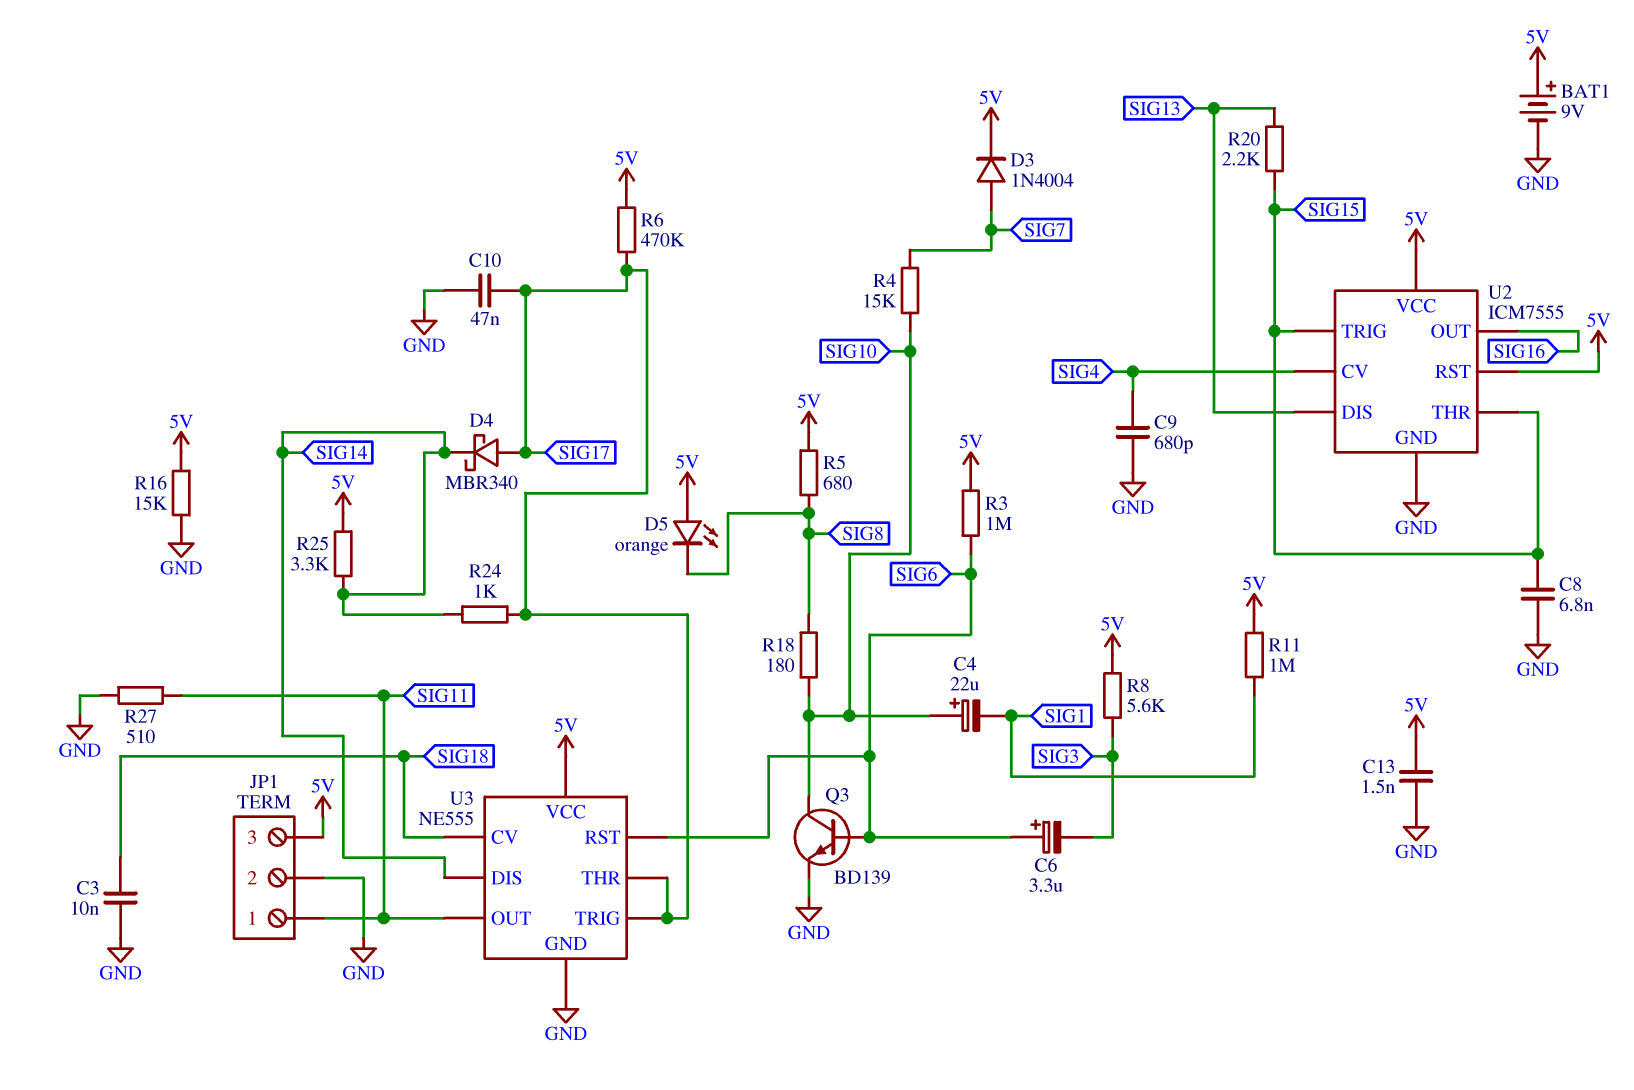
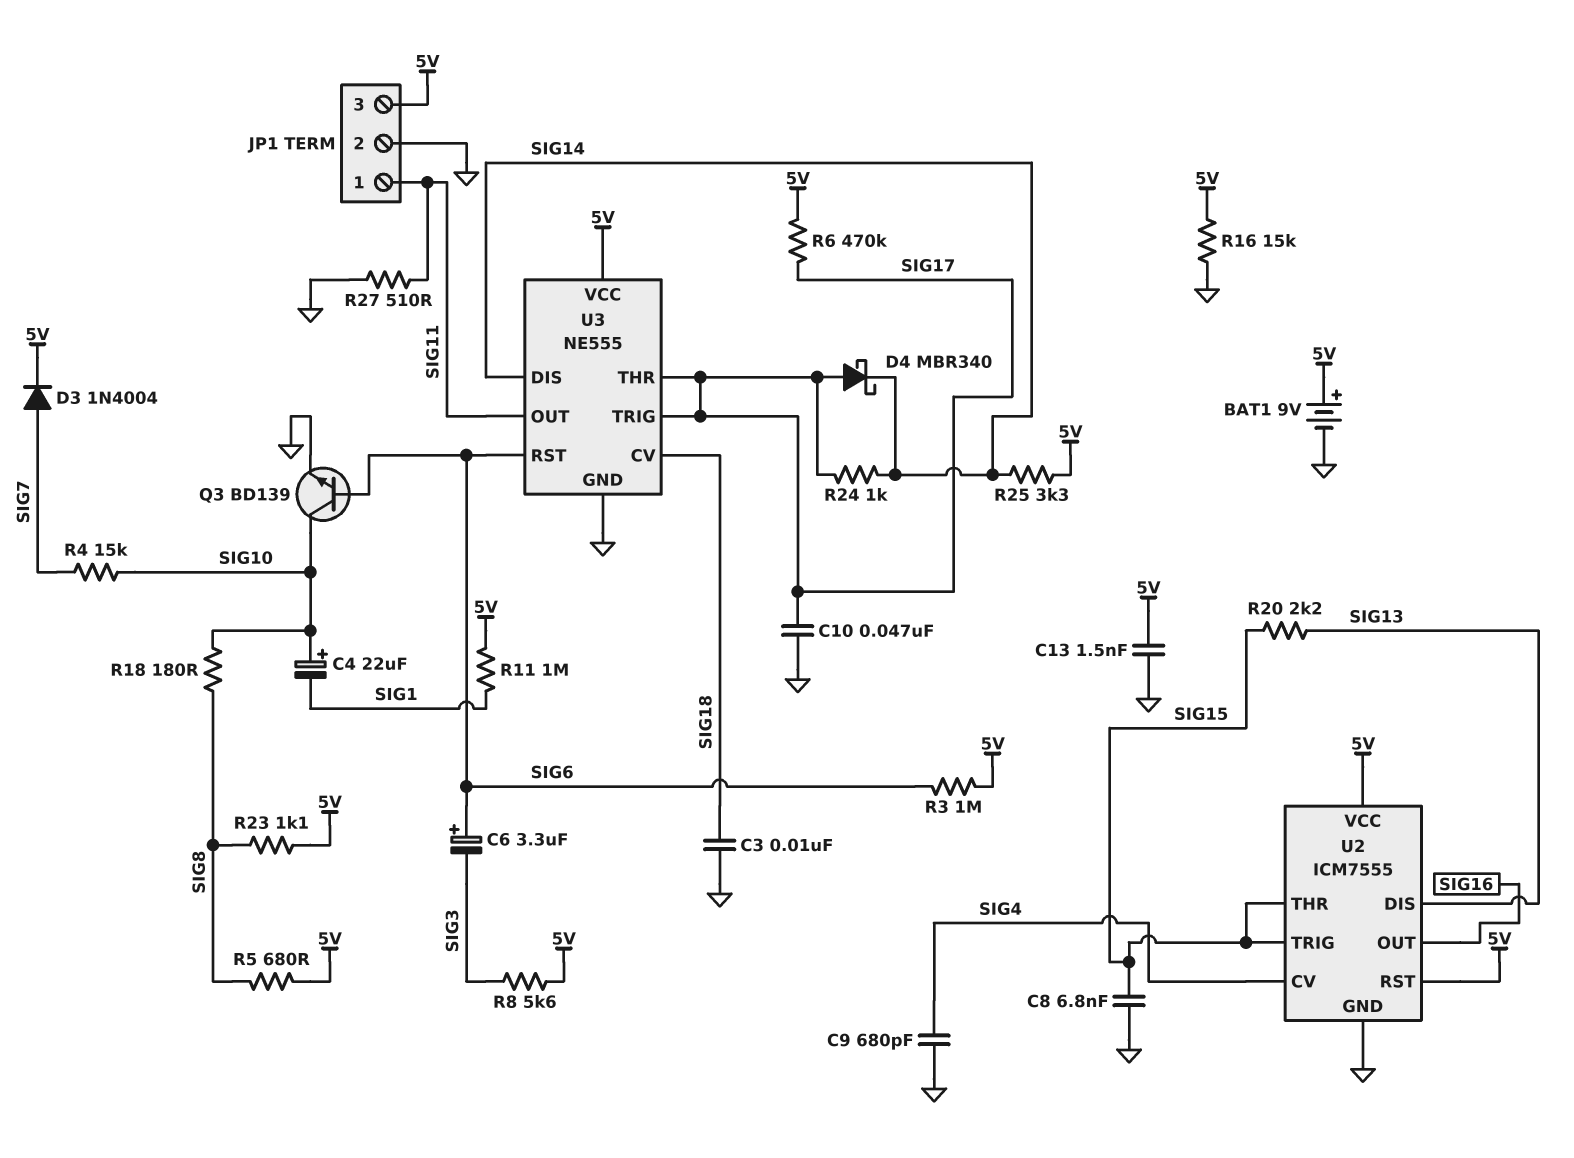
D5: LED orange (A 5V, K SIG8) -> none
R23: none -> 1.1k (5V, SIG8)

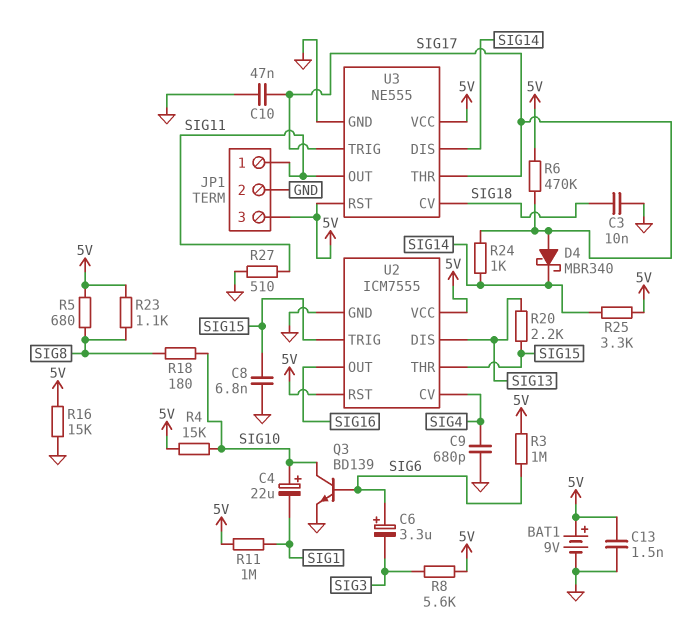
D3: diode 1N4004 (A SIG7, K 5V) -> none
R4: 15k (SIG7, SIG10) -> 15k (5V, SIG10)
U3 pin RST: SIG6 -> 5V

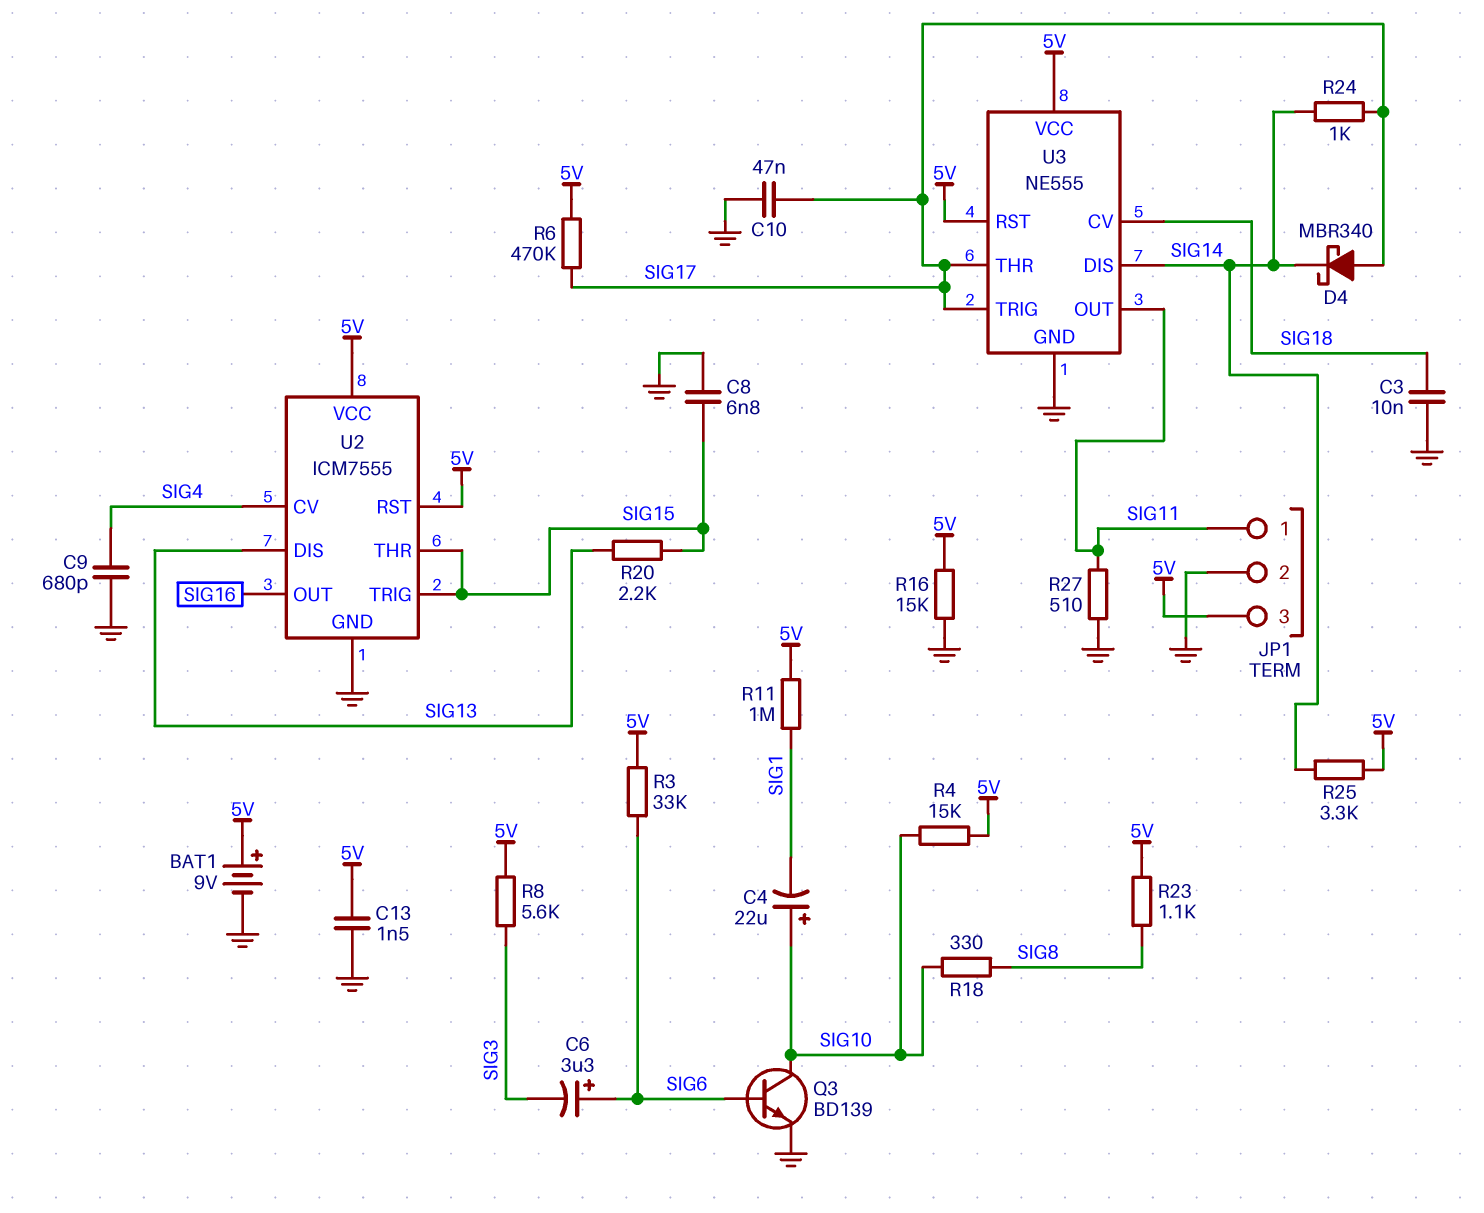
R3: 1M (5V, SIG6) -> 33k (5V, SIG6)
R5: 680 (5V, SIG8) -> none
R18: 180 (SIG8, SIG10) -> 330 (SIG8, SIG10)

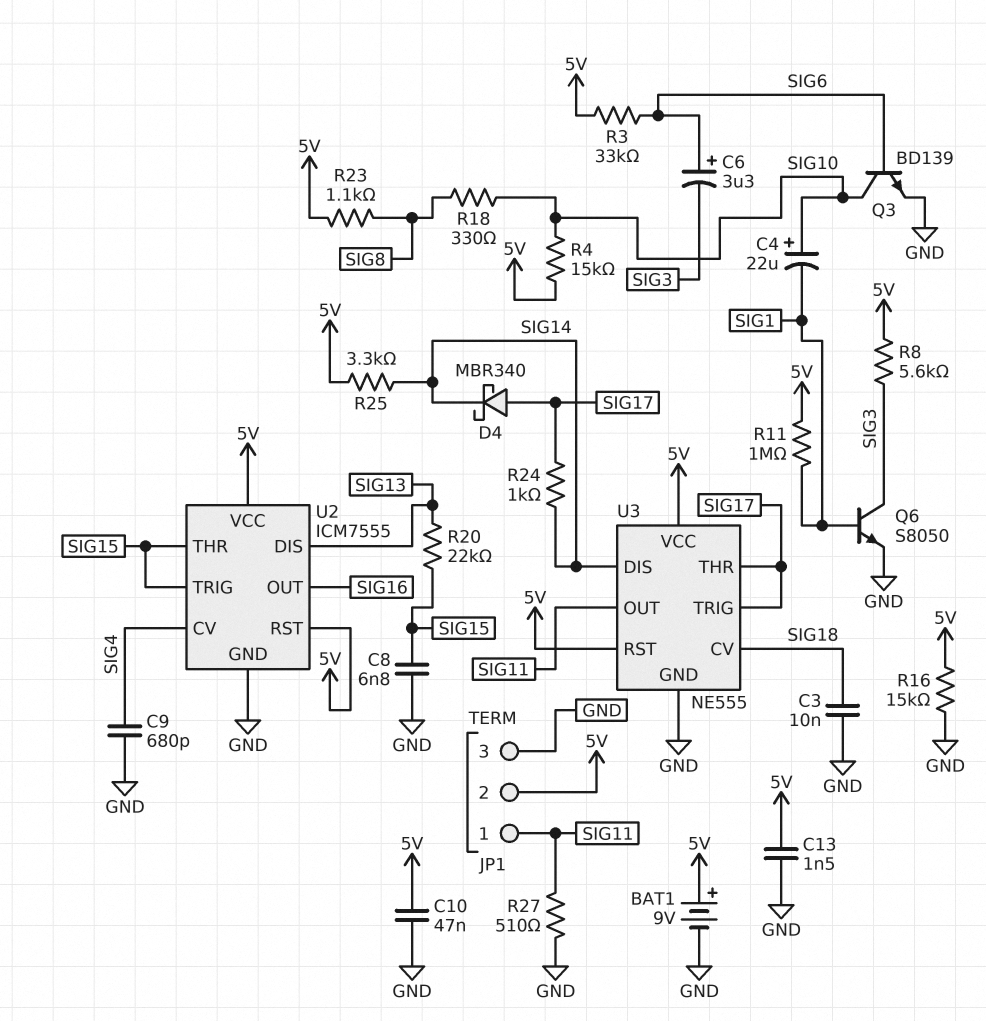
C10: 47nF (GND, SIG17) -> 47nF (5V, GND)
JP1 pin 2: GND -> 5V
JP1 pin 3: 5V -> GND
Q6: none -> NPN S8050 (B SIG1, C SIG3, E GND)
R6: 470k (5V, SIG17) -> none
R20: 2.2k (SIG13, SIG15) -> 22k (SIG13, SIG15)

